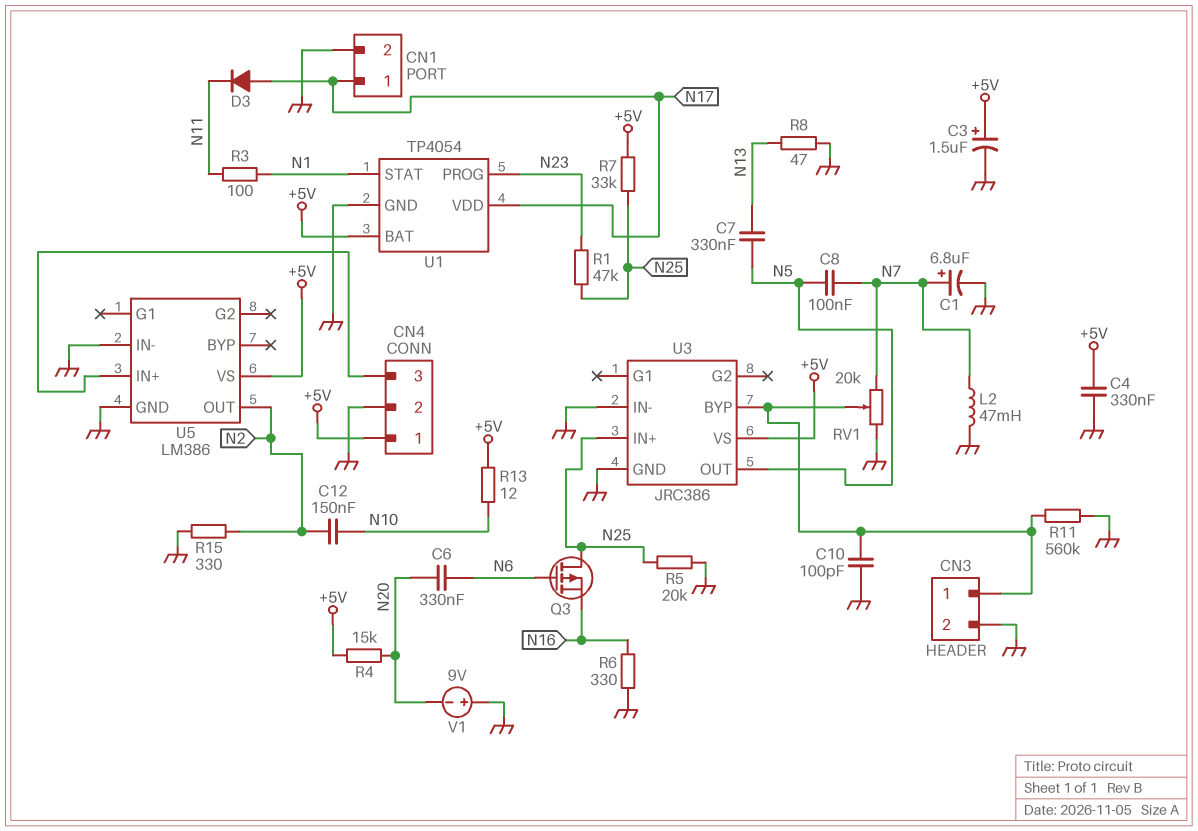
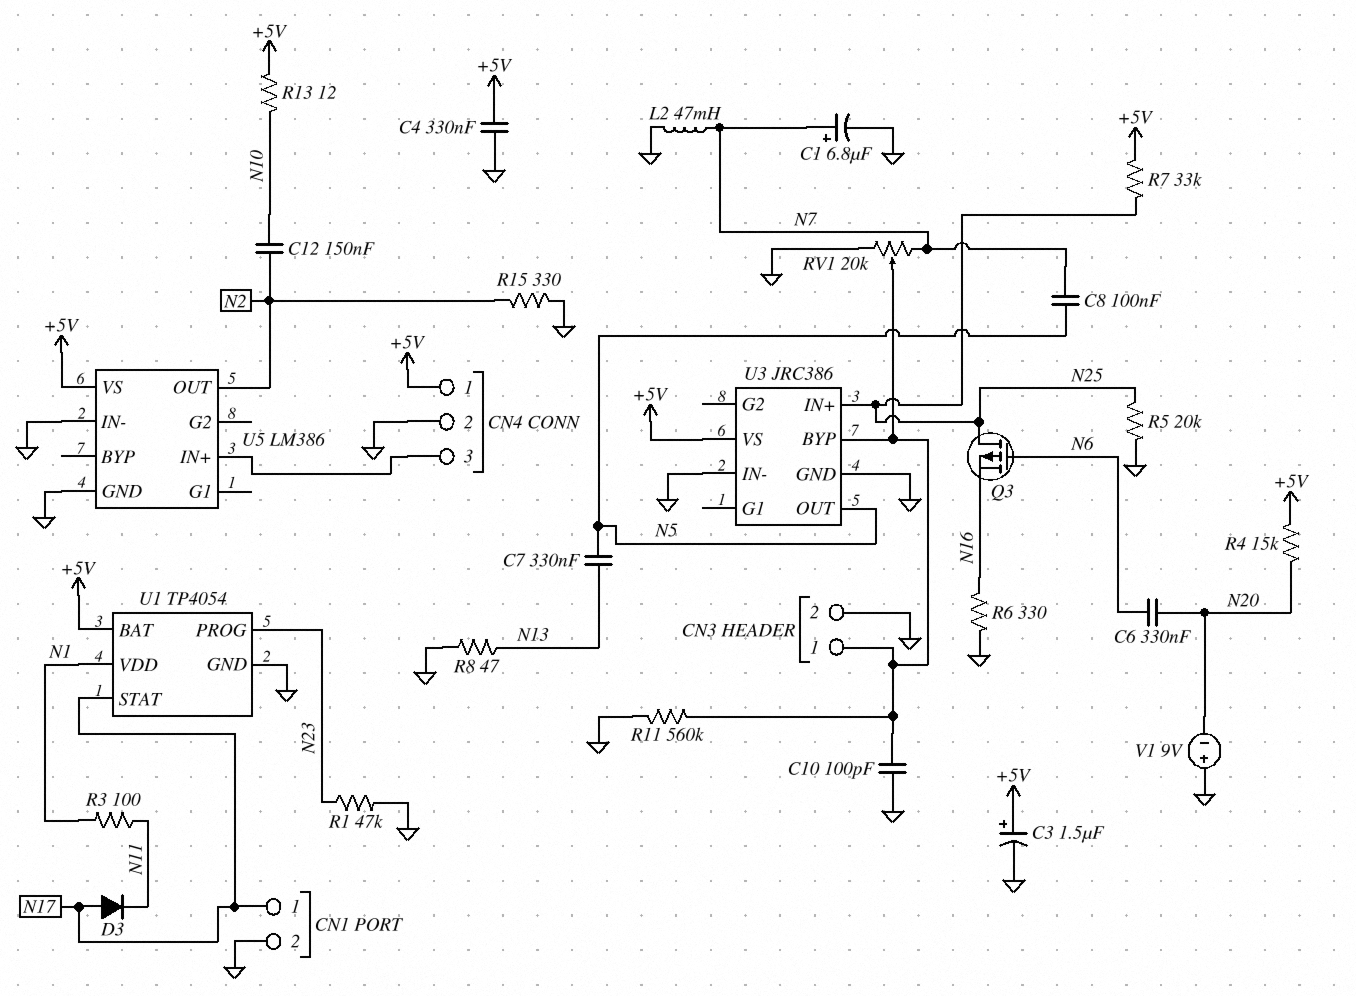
R1: 47k (N23, N25) -> 47k (GND, N23)
U1 pin STAT: N1 -> N17
U1 pin VDD: N17 -> N1

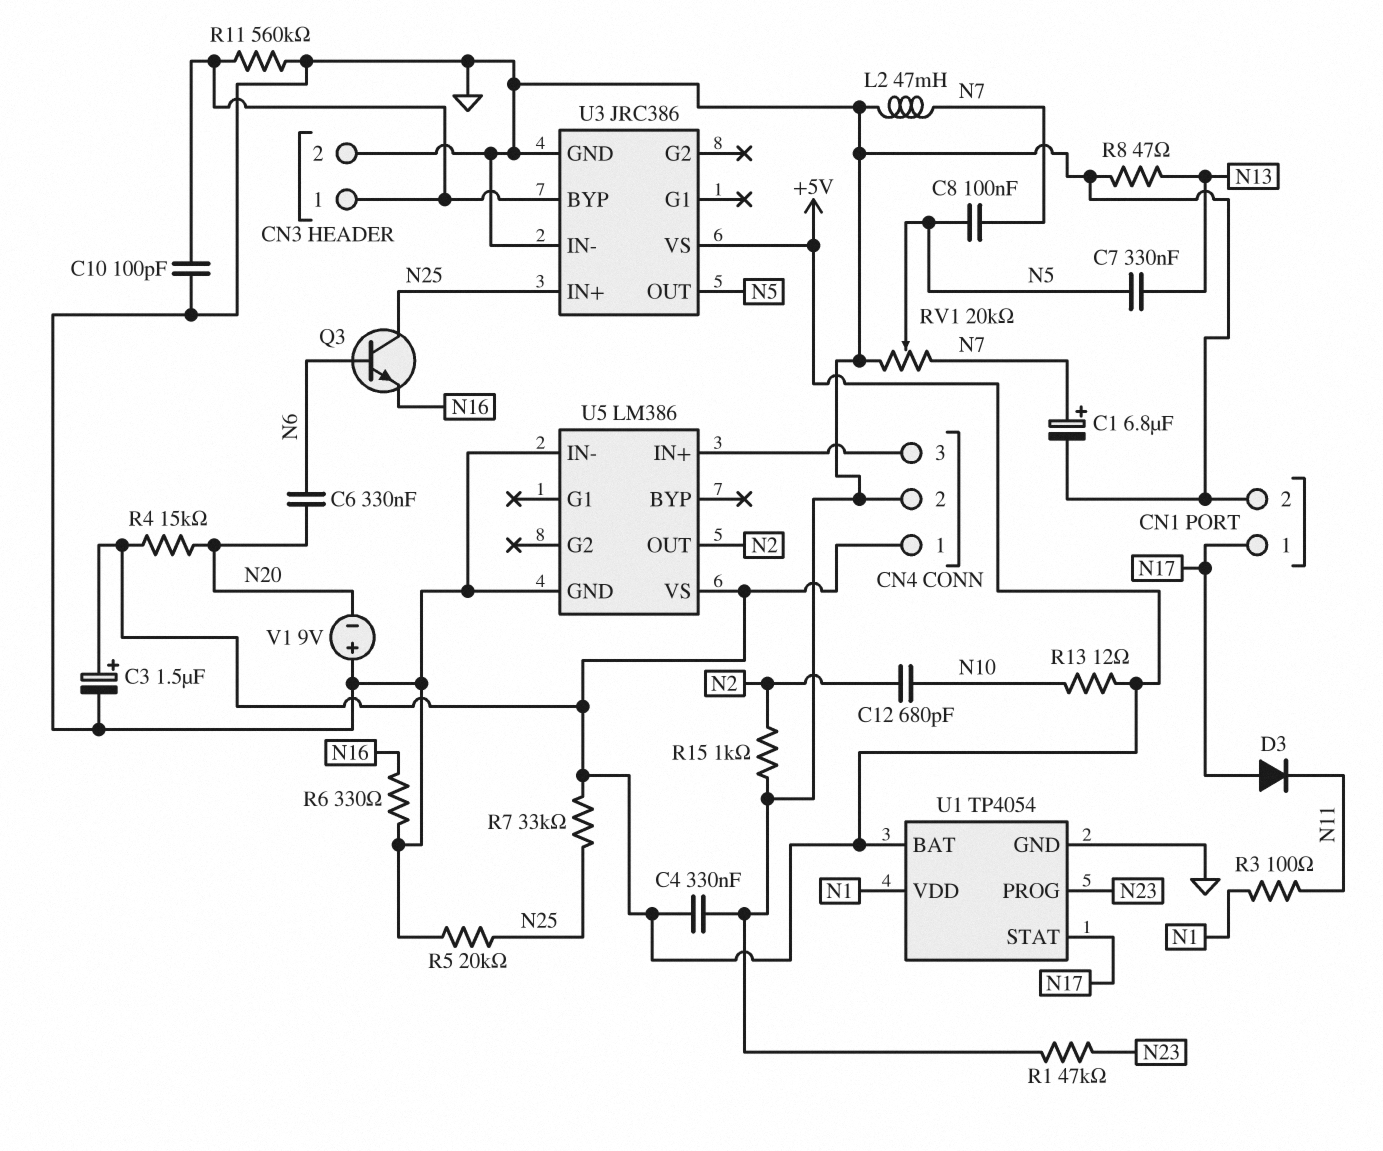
C12: 150nF (N2, N10) -> 680pF (N2, N10)
Q3: PMOS (G N6, D N25, S N16) -> NPN (B N6, C N25, E N16)
R15: 330 (GND, N2) -> 1k (GND, N2)
RV1: 20k (GND, N7, wiper CN3/1) -> 20k (GND, N7, wiper N5)

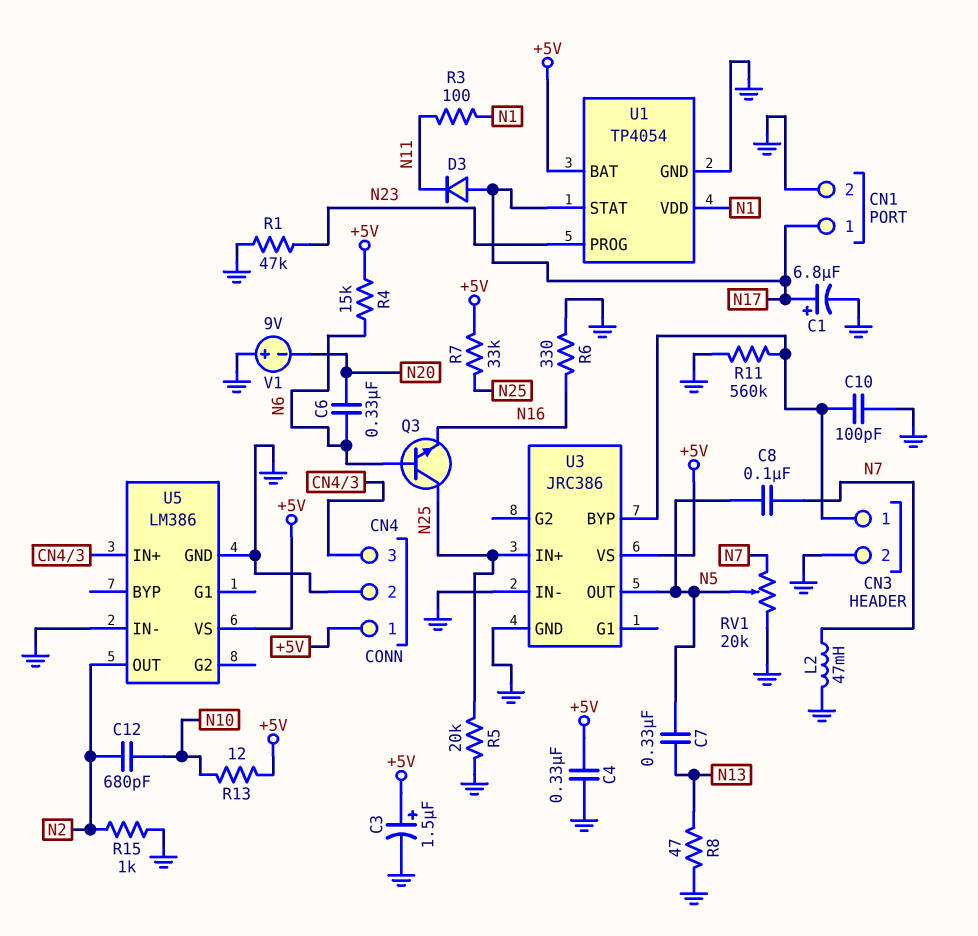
C1: 6.8uF (plus N7, minus GND) -> 6.8uF (plus N17, minus GND)
R4: 15k (+5V, N20) -> 15k (+5V, N6)

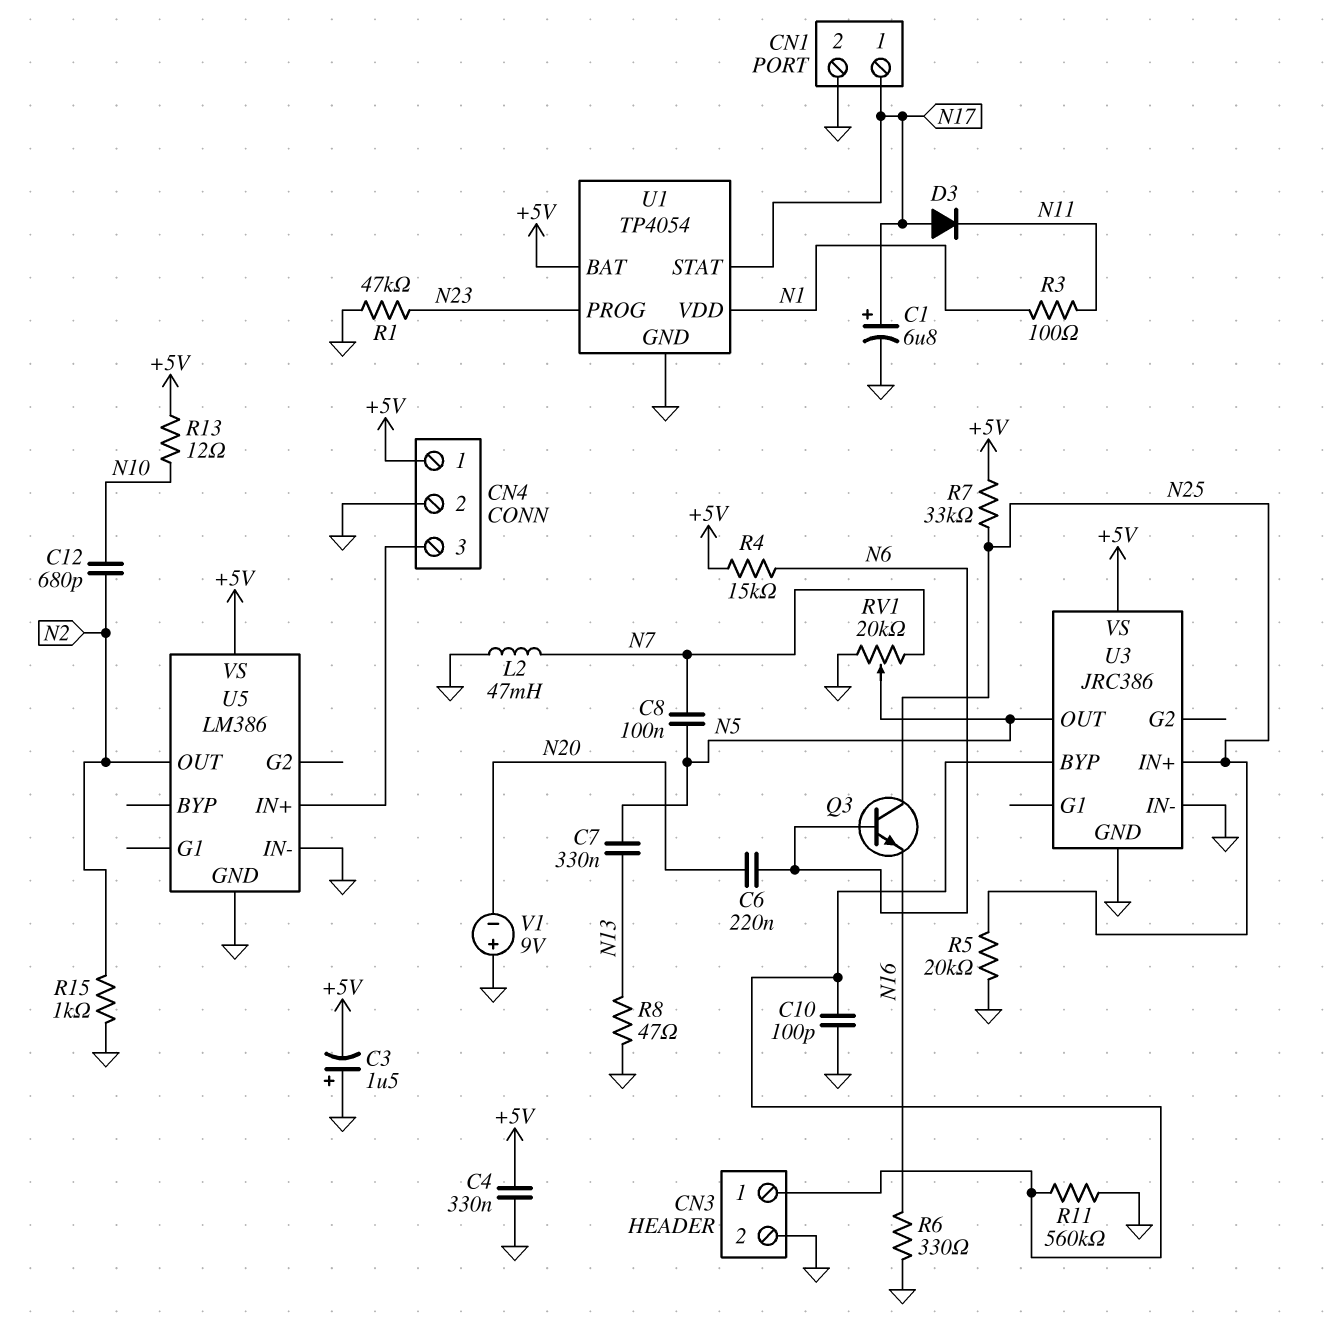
C3: 1.5uF (plus +5V, minus GND) -> 1.5uF (plus GND, minus +5V)
C6: 330nF (N6, N20) -> 220nF (N6, N20)

